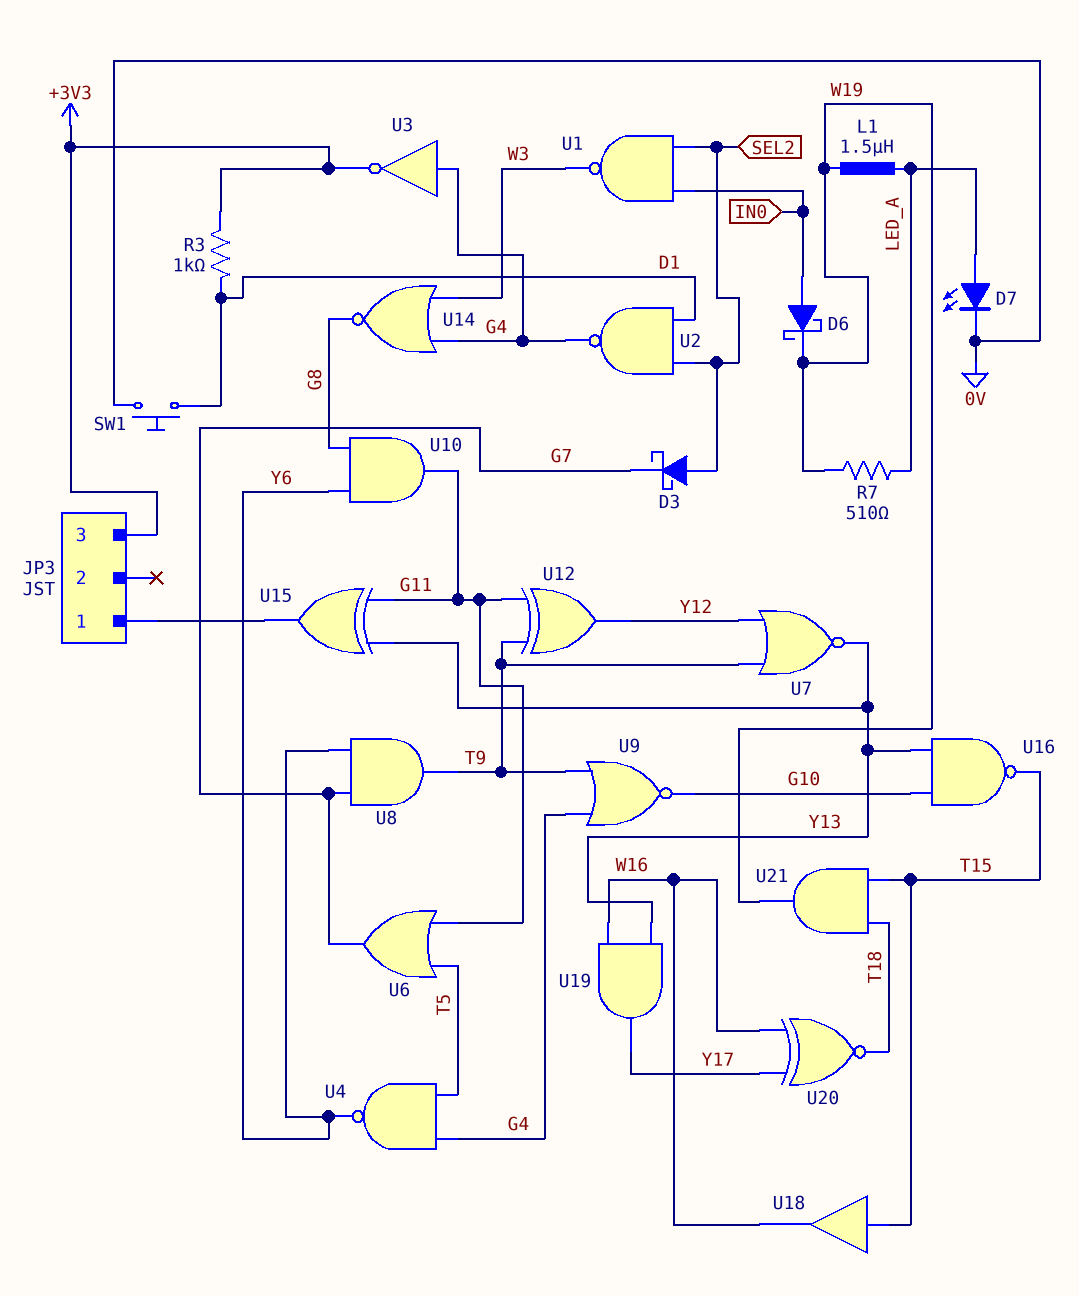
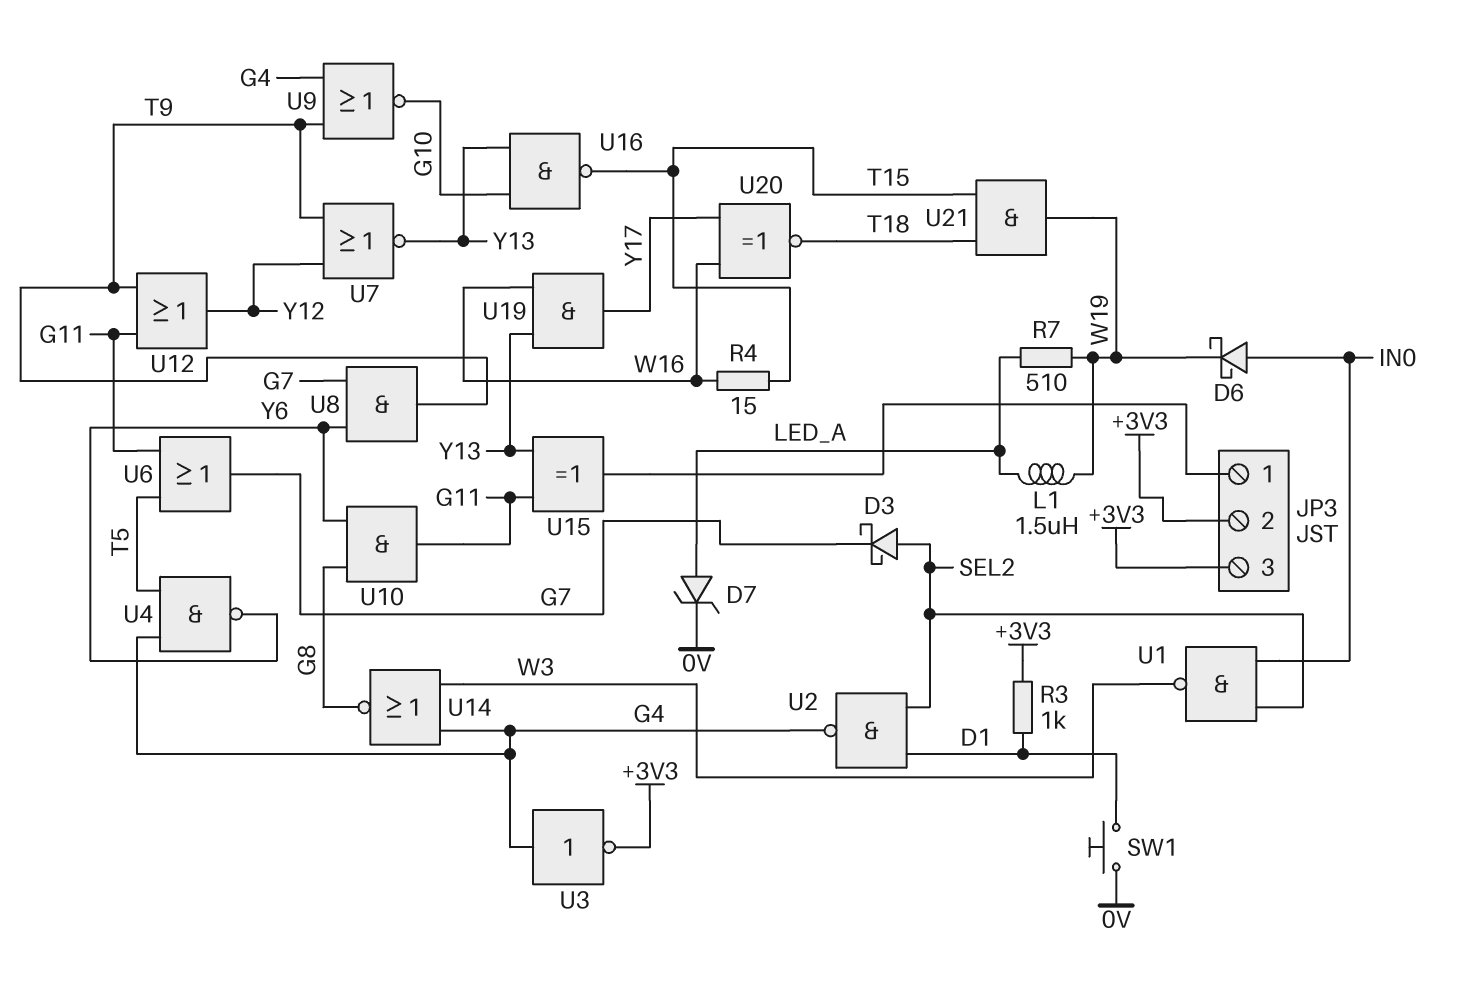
D7: LED (A LED_A, K 0V) -> zener (A LED_A, K 0V)
JP3 pin 2: none -> +3V3
R4: none -> 15 (T15, W16)
U12: XOR (in G11, in T9, out Y12) -> OR (in G11, in T9, out Y12)
U18: buffer (in T15, out W16) -> none

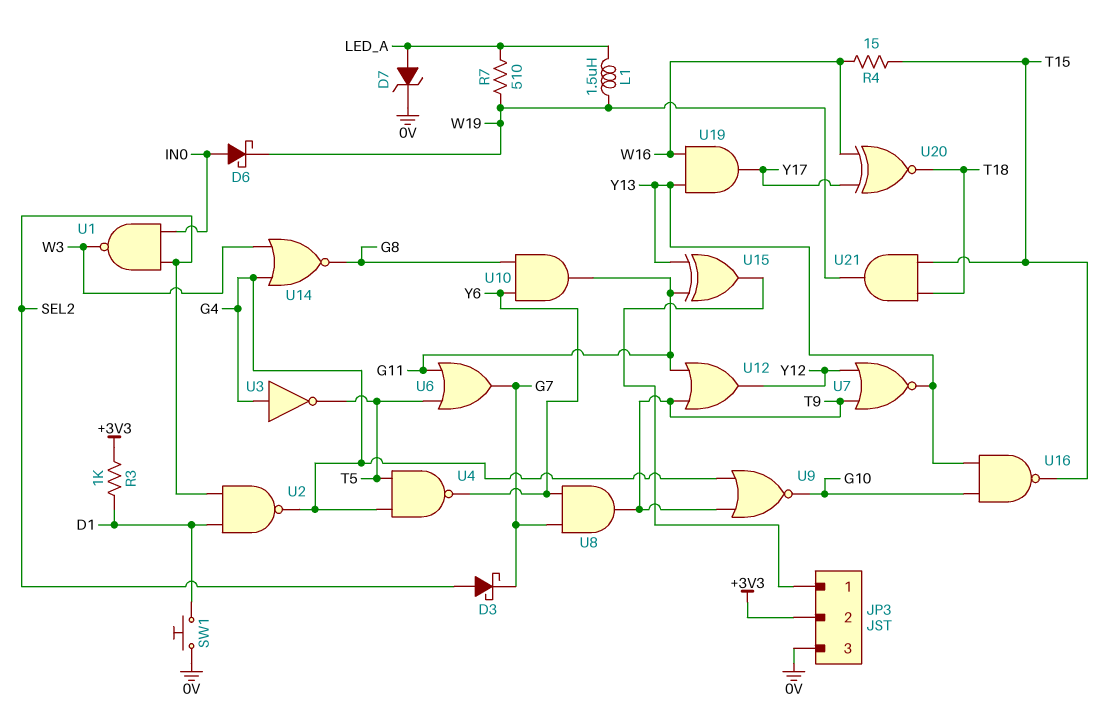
JP3 pin 3: +3V3 -> 0V
U3: NOT (in G4, out +3V3) -> NOT (in G4, out T5)

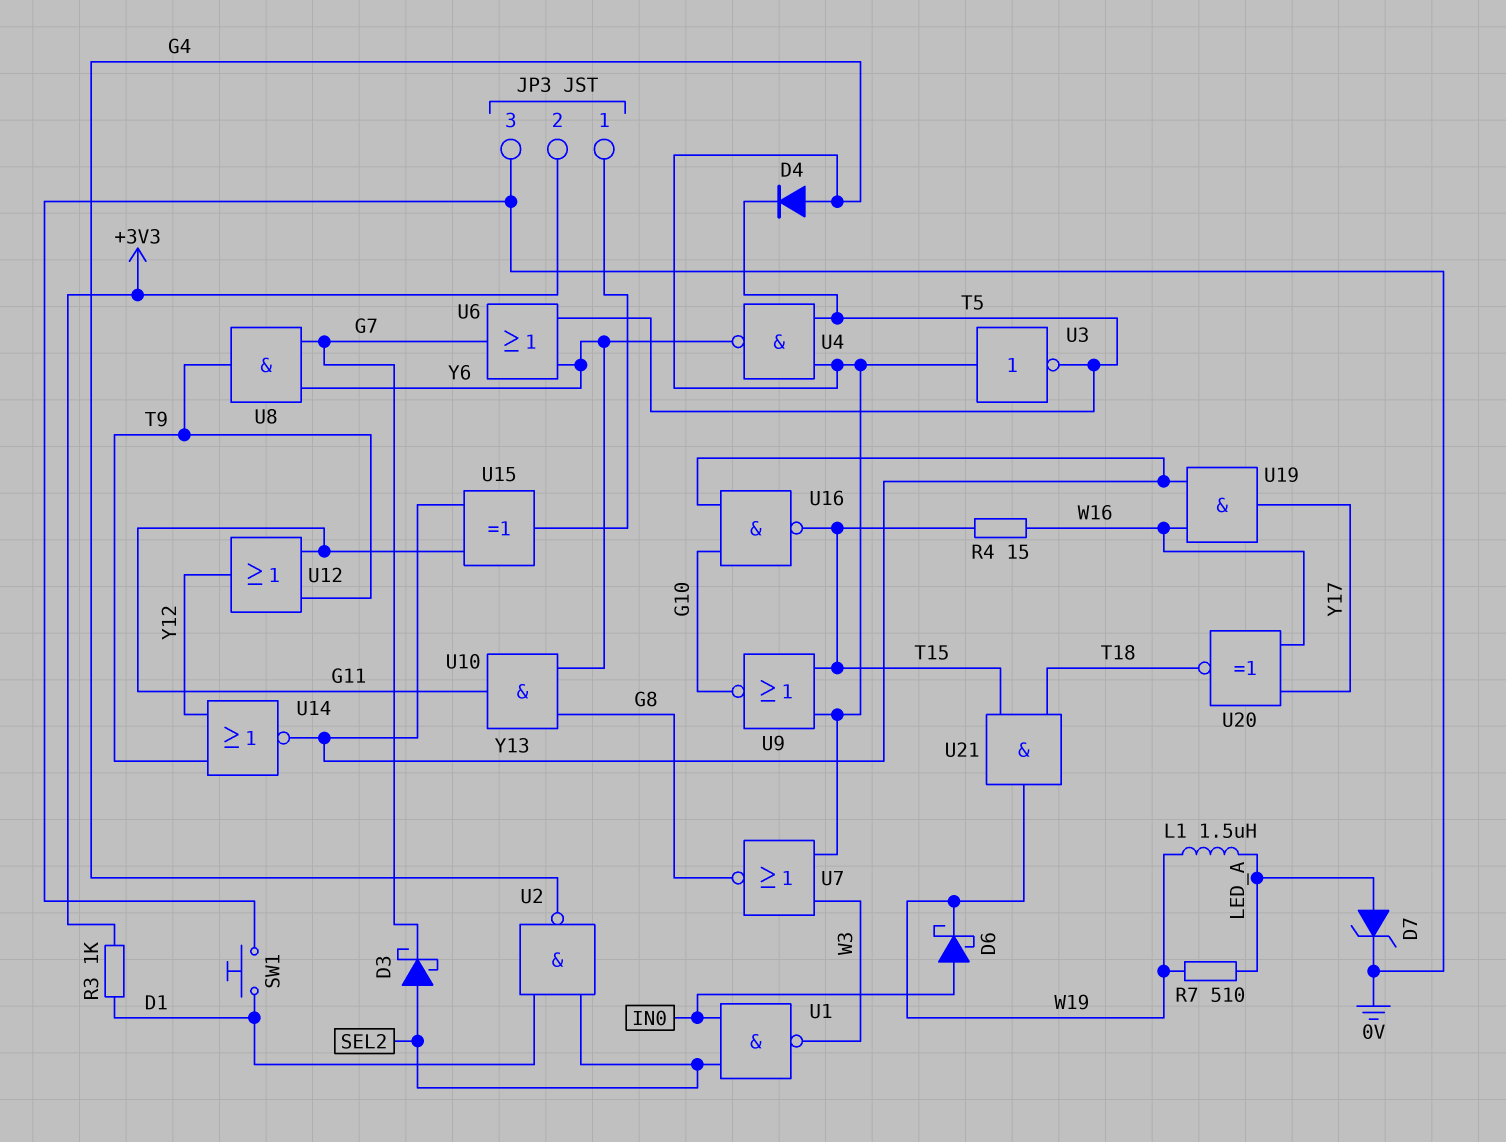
D4: none -> diode (A G4, K T5)
U6: OR (in G11, in T5, out G7) -> OR (in T5, in Y6, out G7)
U7: NOR (in T9, in Y12, out Y13) -> NOR (in G4, in W3, out G8)
U9: NOR (in G4, in T9, out G10) -> NOR (in G4, in T15, out G10)
U14: NOR (in G4, in W3, out G8) -> NOR (in T9, in Y12, out Y13)

